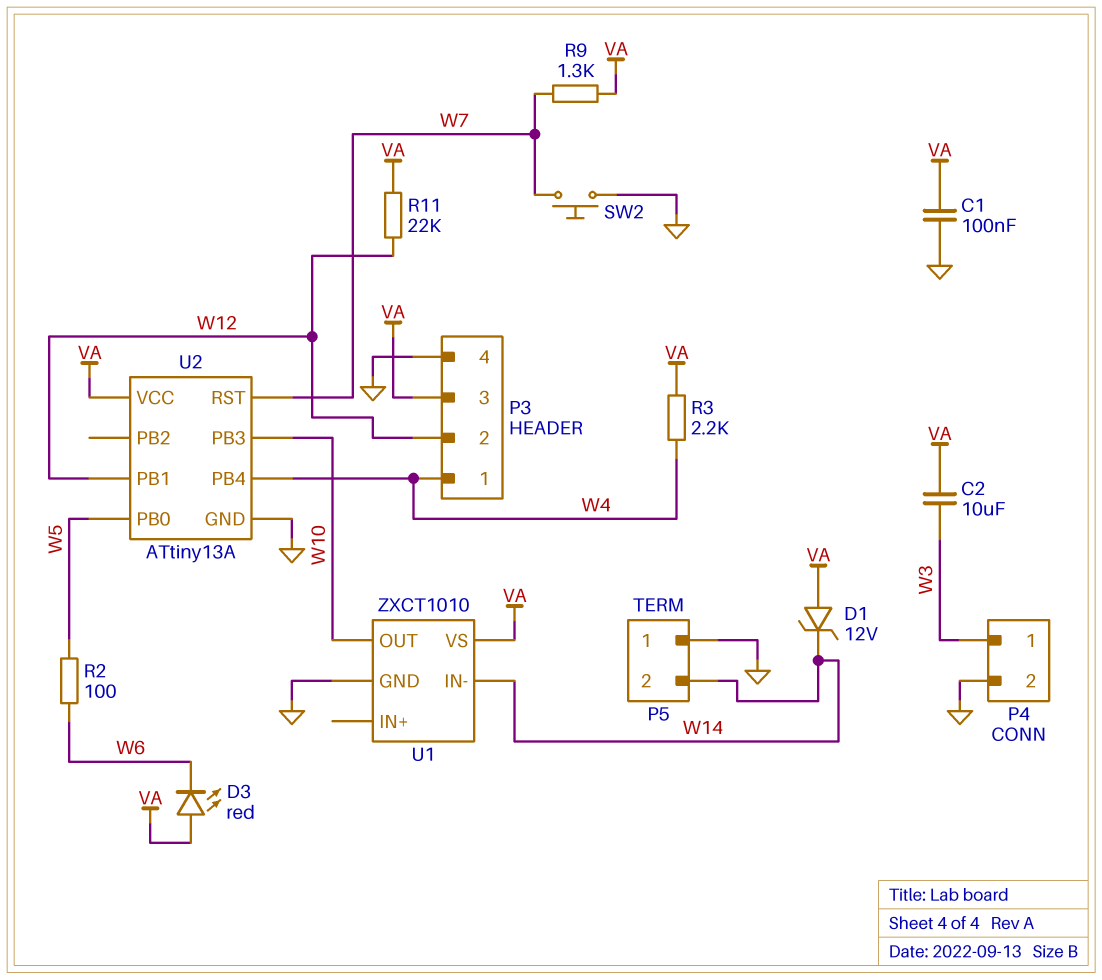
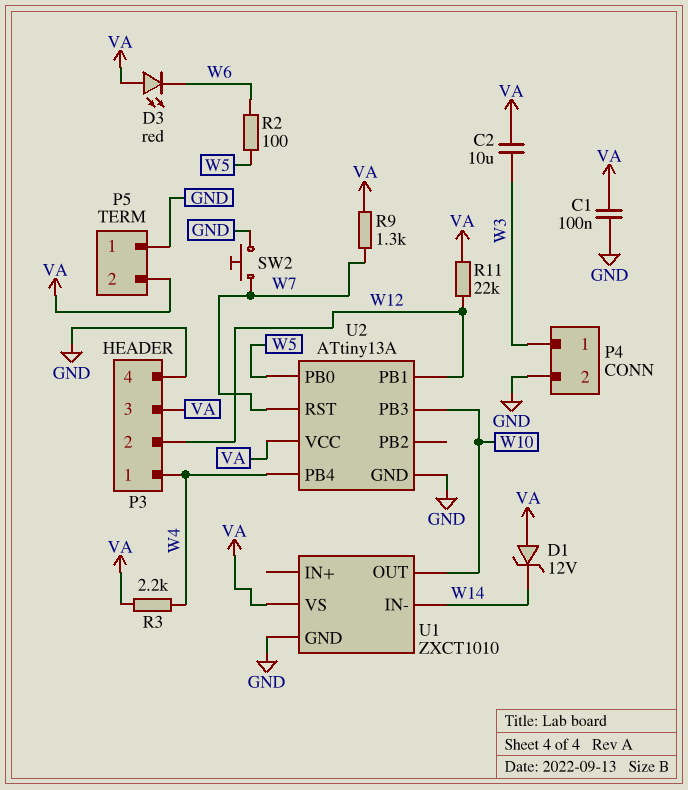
P5 pin 2: W14 -> VA

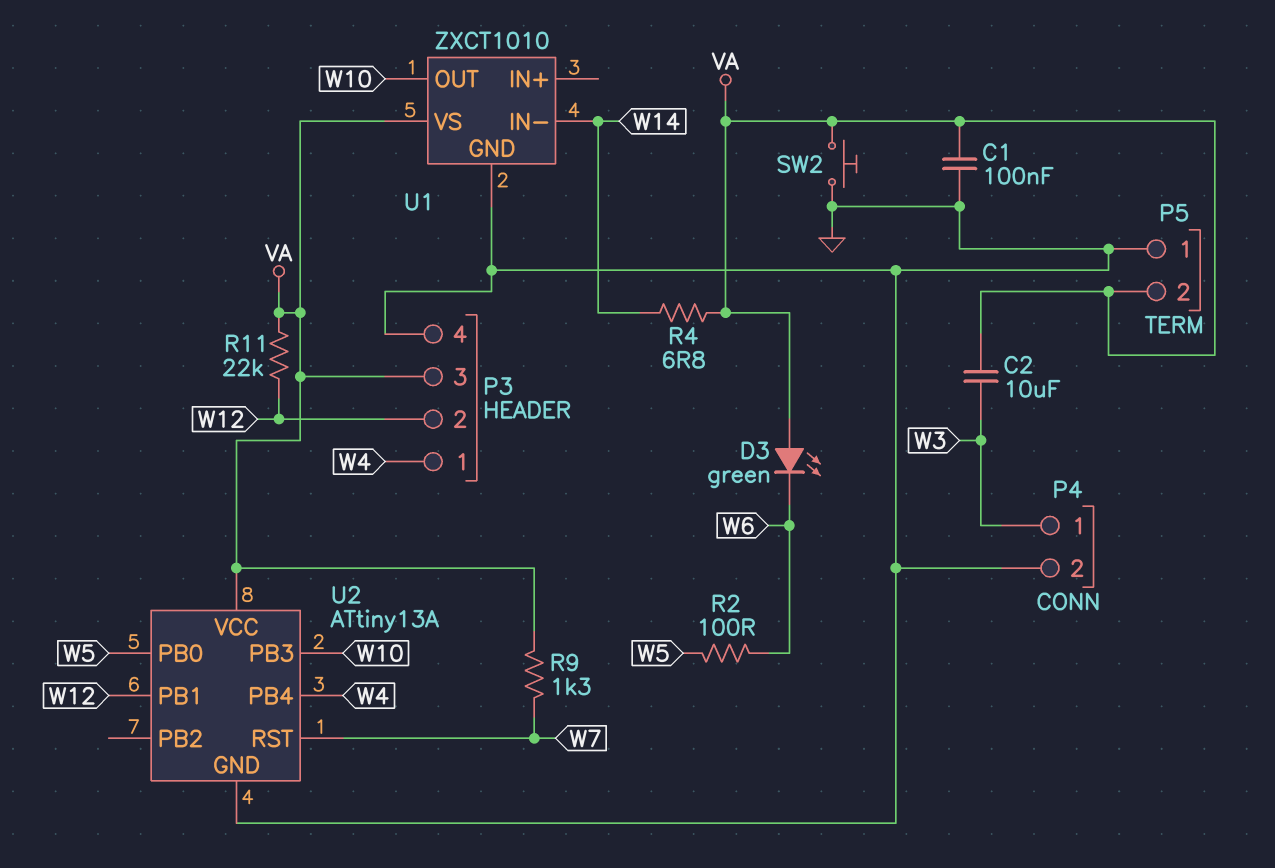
D1: zener 12V (A VA, K W14) -> none
D3: LED red (A VA, K W6) -> LED green (A VA, K W6)
R3: 2.2k (VA, W4) -> none
R4: none -> 6.8 (VA, W14)
SW2: button (GND, W7) -> button (GND, VA)

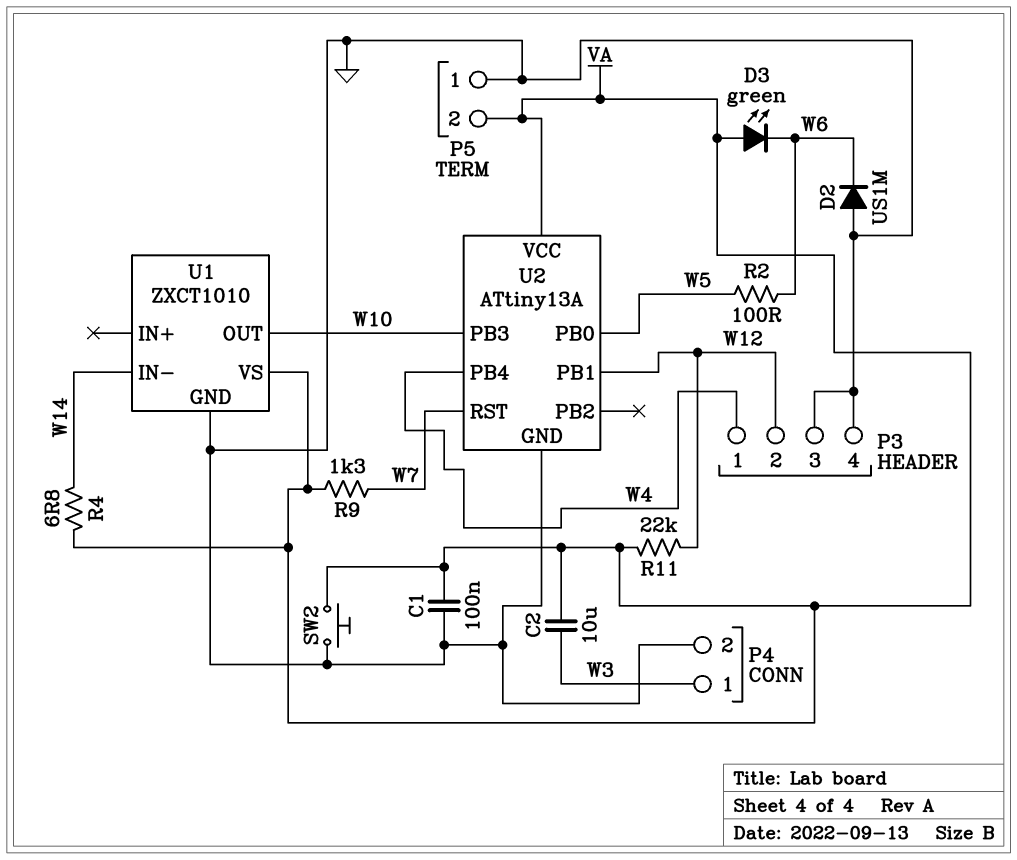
D2: none -> diode US1M (A GND, K W6)
P3 pin 3: VA -> GND

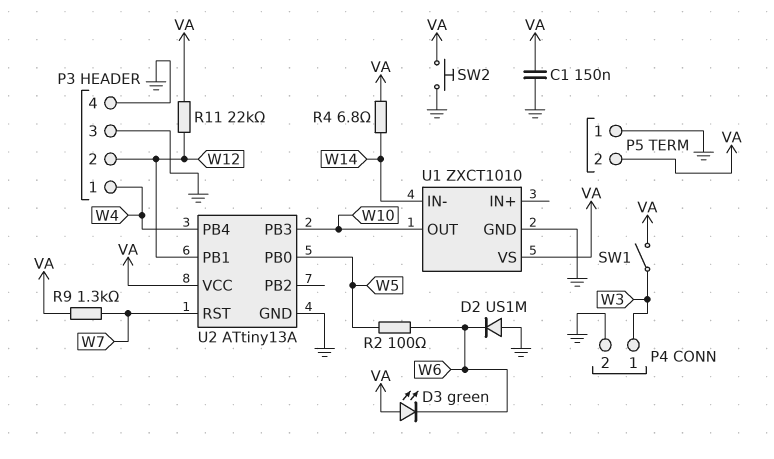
C1: 100nF (GND, VA) -> 150nF (GND, VA)
C2: 10uF (VA, W3) -> none
SW1: none -> switch (VA, W3)

